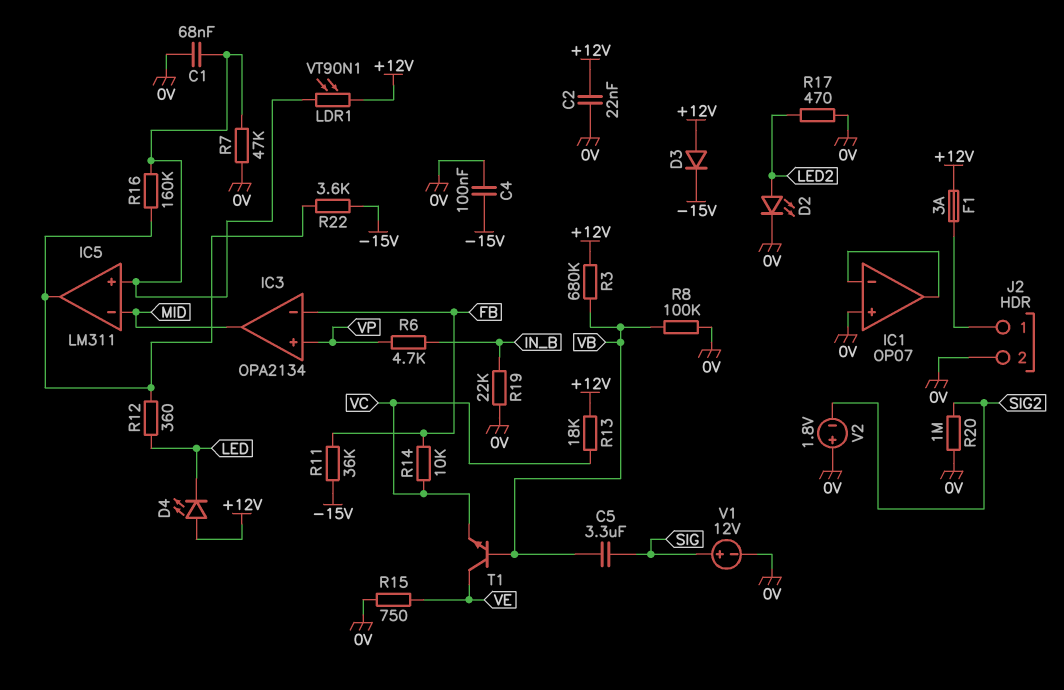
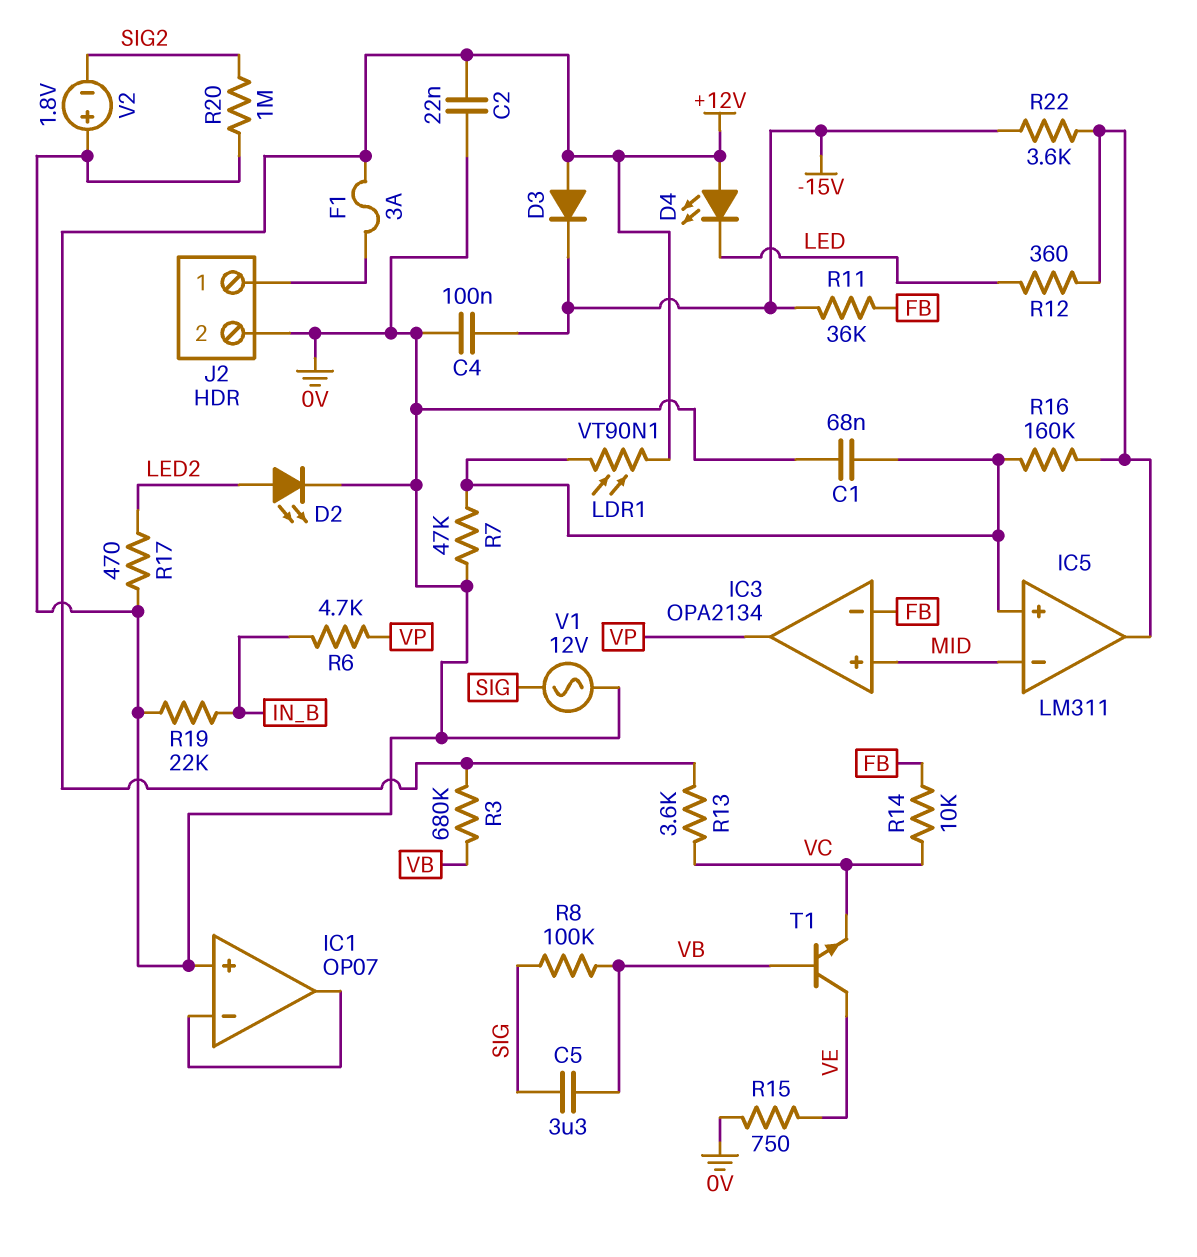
IC3 pin in+: VP -> MID
IC3 pin out: MID -> VP
R8: 100k (0V, VB) -> 100k (SIG, VB)
R13: 18k (+12V, VC) -> 3.6k (+12V, VC)
V1: 12V (plus SIG, minus 0V) -> AC 12V (0V, SIG)

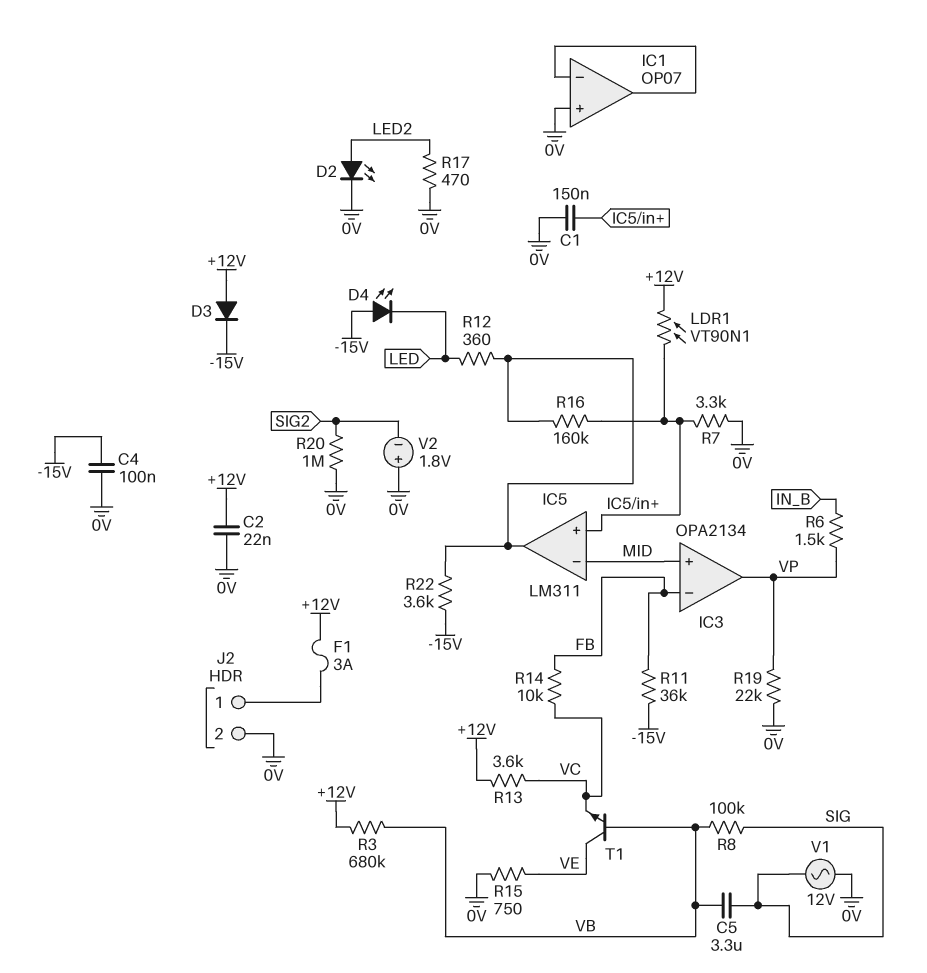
C1: 68nF (0V, IC5/in+) -> 150nF (0V, IC5/in+)
D4: LED (A +12V, K LED) -> LED (A -15V, K LED)
R6: 4.7k (IN_B, VP) -> 1.5k (IN_B, VP)
R7: 47k (0V, IC5/in+) -> 3.3k (0V, IC5/in+)
R19: 22k (0V, IN_B) -> 22k (0V, VP)

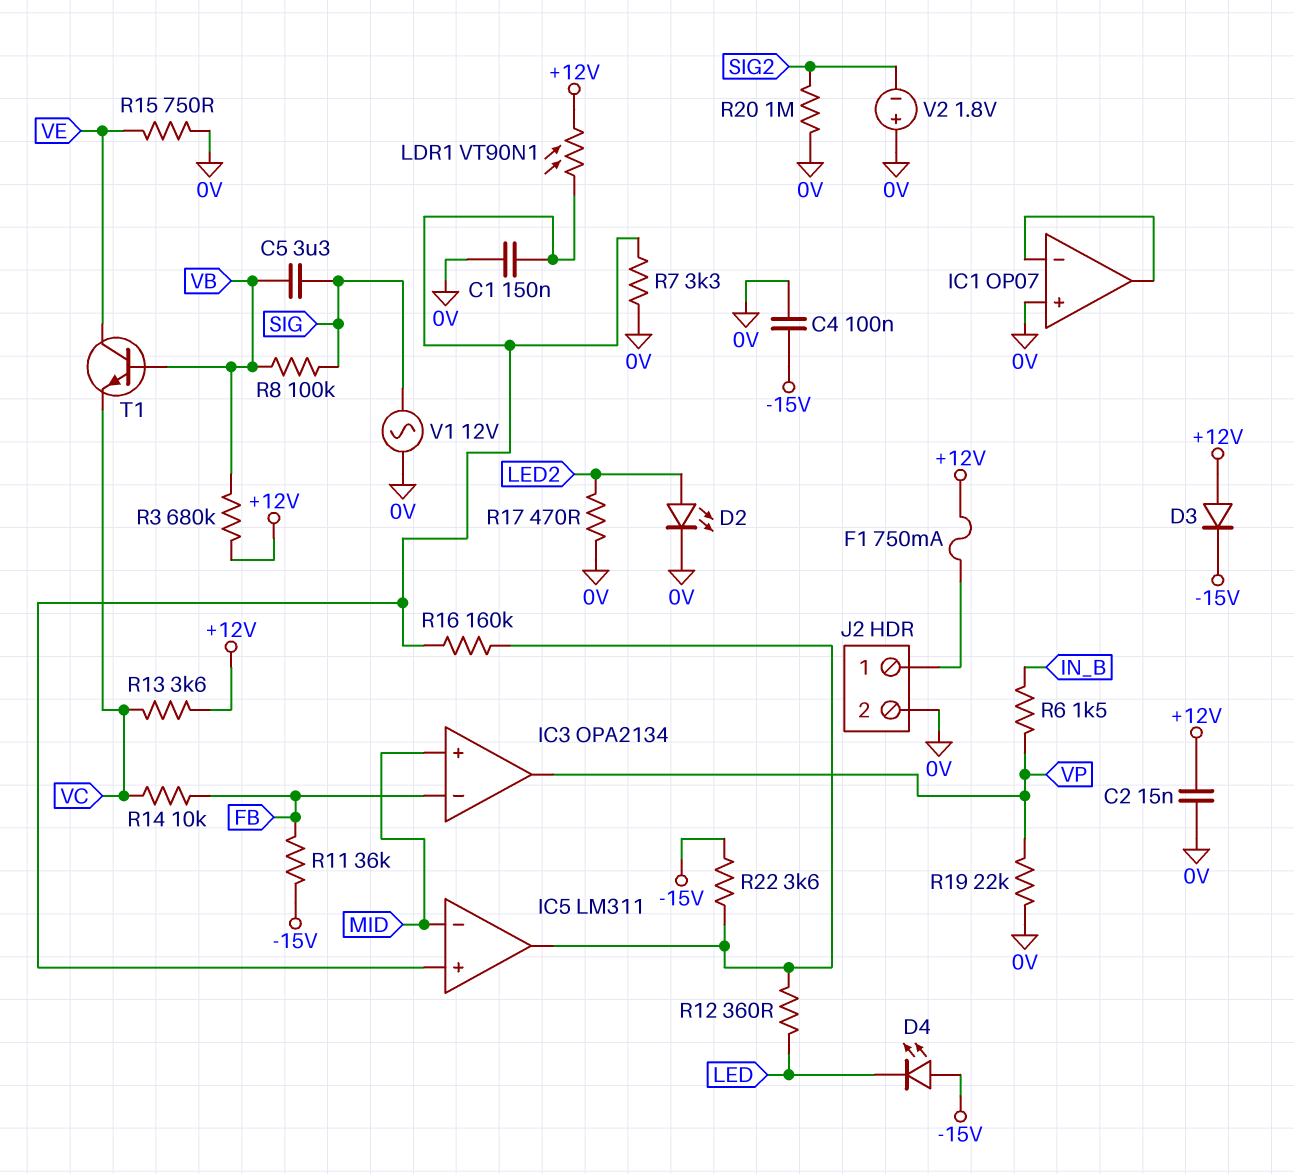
C2: 22nF (+12V, 0V) -> 15nF (+12V, 0V)
F1: 3A (+12V, J2/1) -> 750mA (+12V, J2/1)

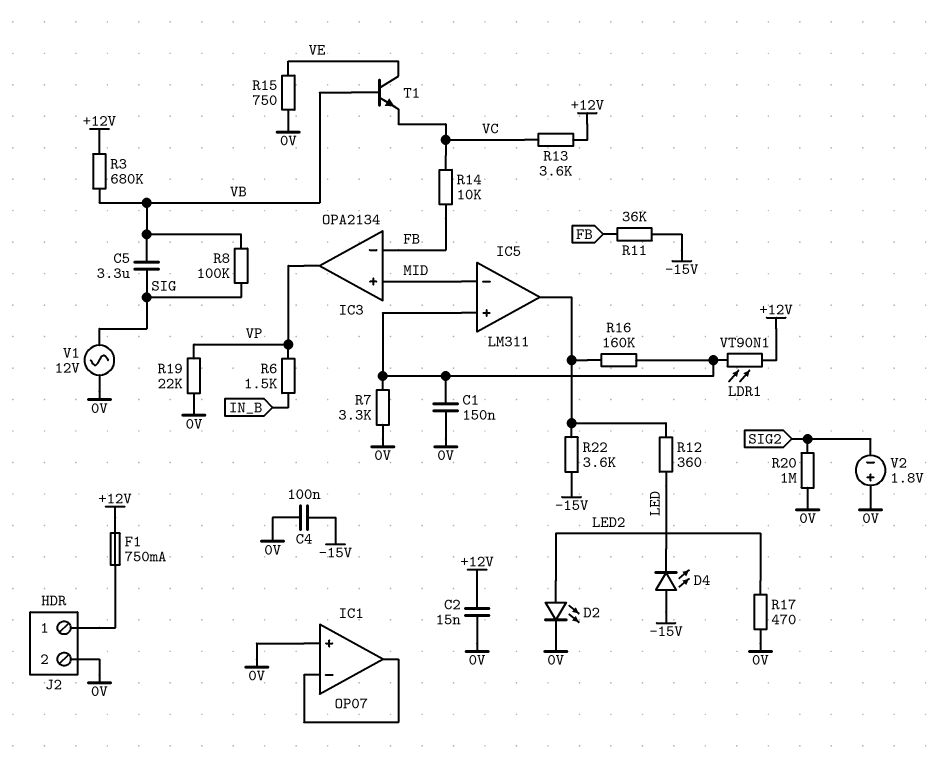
D3: diode (A +12V, K -15V) -> none

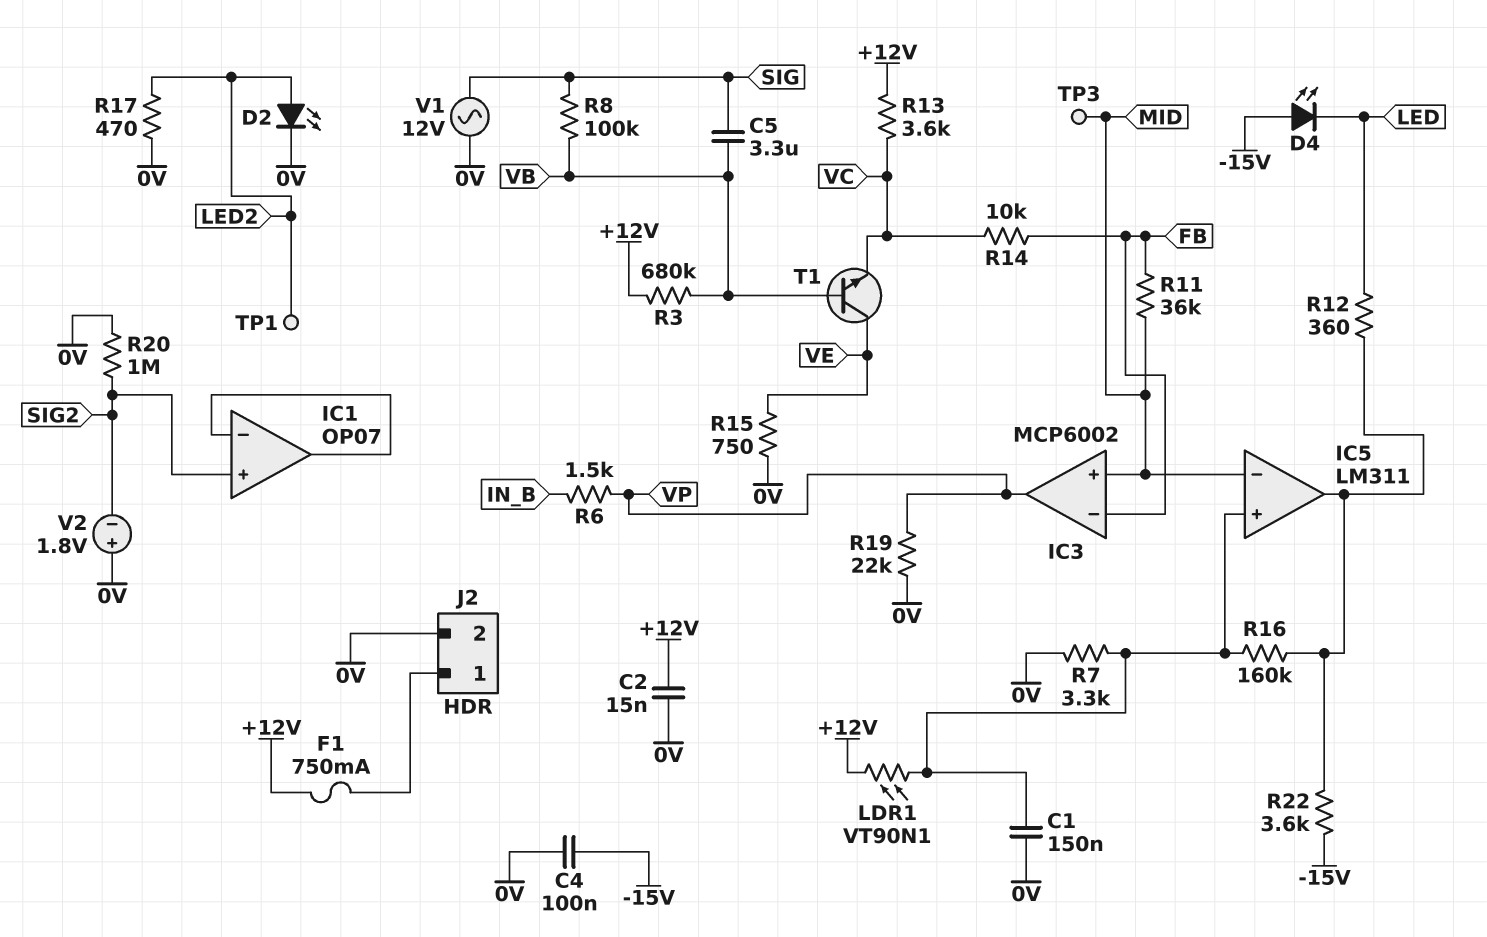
IC1 pin in+: 0V -> SIG2
IC3: OPA2134 -> MCP6002
R11: 36k (-15V, FB) -> 36k (FB, MID)
TP1: none -> test point (LED2)
TP3: none -> test point (MID)

